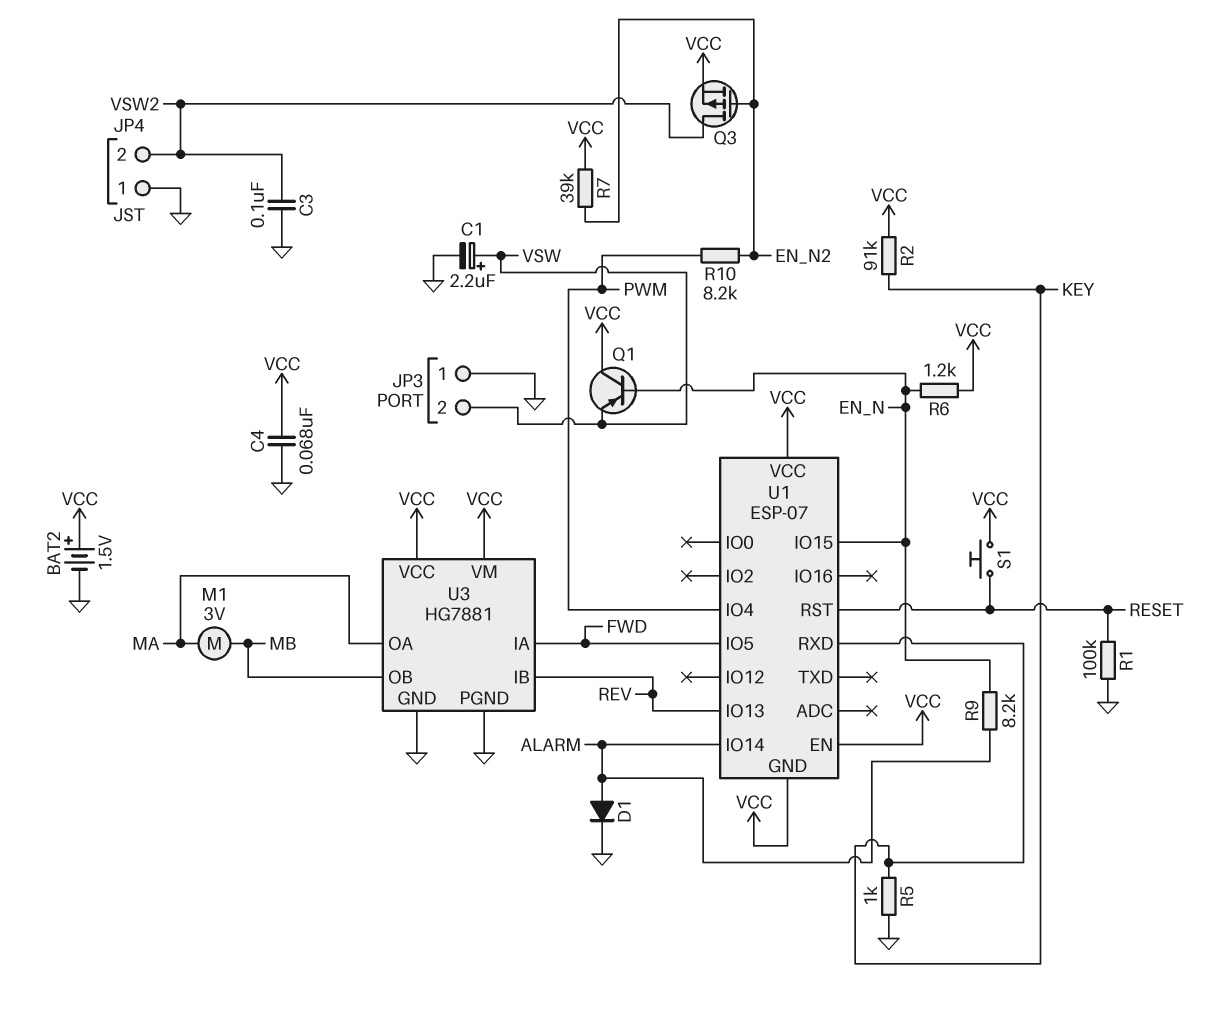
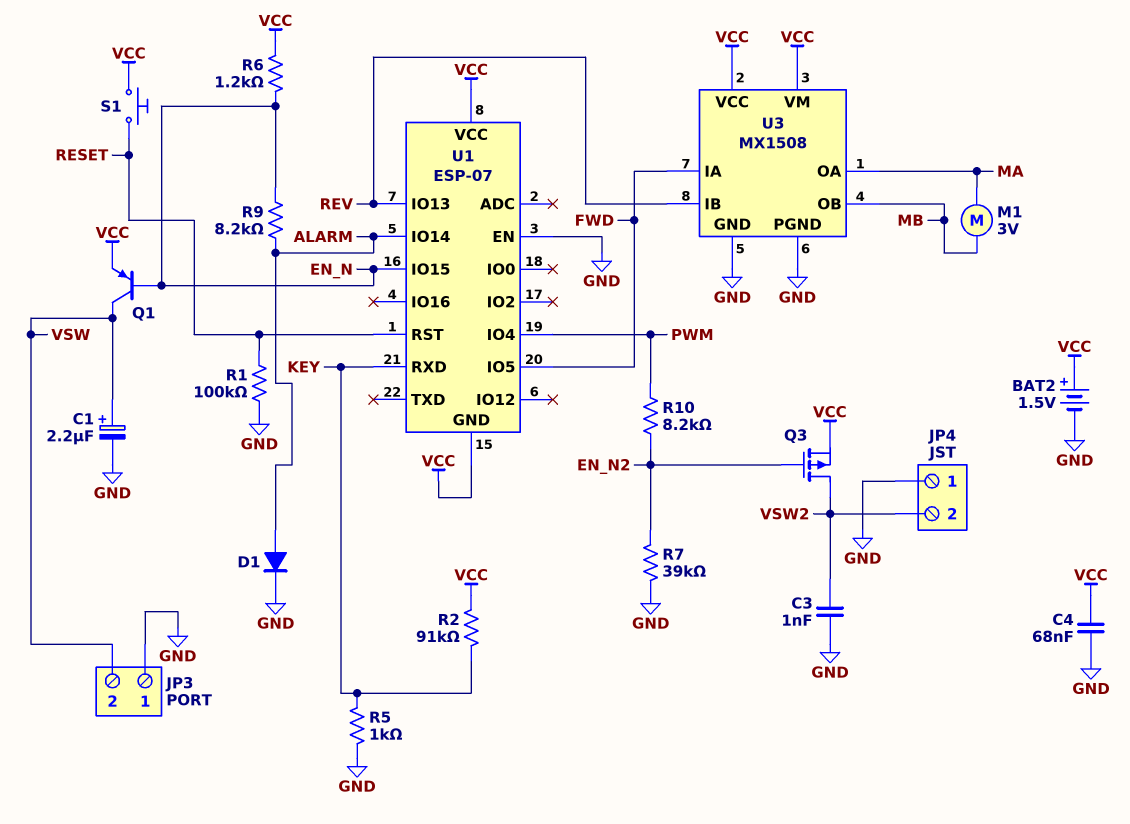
C3: 100nF (GND, VSW2) -> 1nF (GND, VSW2)
Q1: PNP (B EN_N, C VCC, E VSW) -> PNP (B EN_N, C VSW, E VCC)
R7: 39k (EN_N2, VCC) -> 39k (EN_N2, GND)
U1 pin EN: VCC -> GND
U3: HG7881 -> MX1508

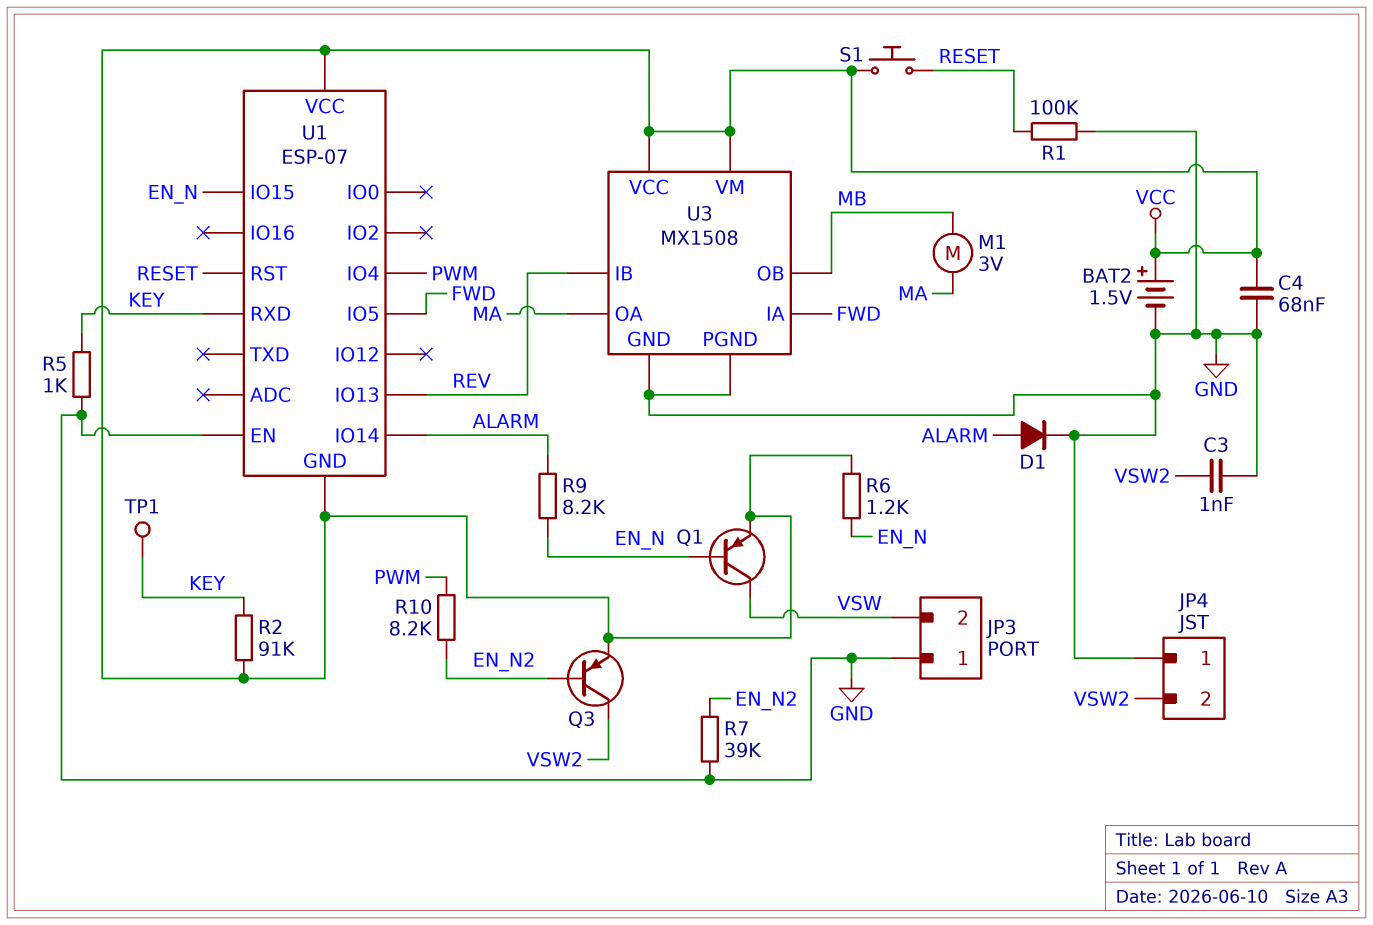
C1: 2.2uF (plus VSW, minus GND) -> none
Q3: PMOS (G EN_N2, D VSW2, S VCC) -> PNP (B EN_N2, C VSW2, E VCC)
TP1: none -> test point (KEY)

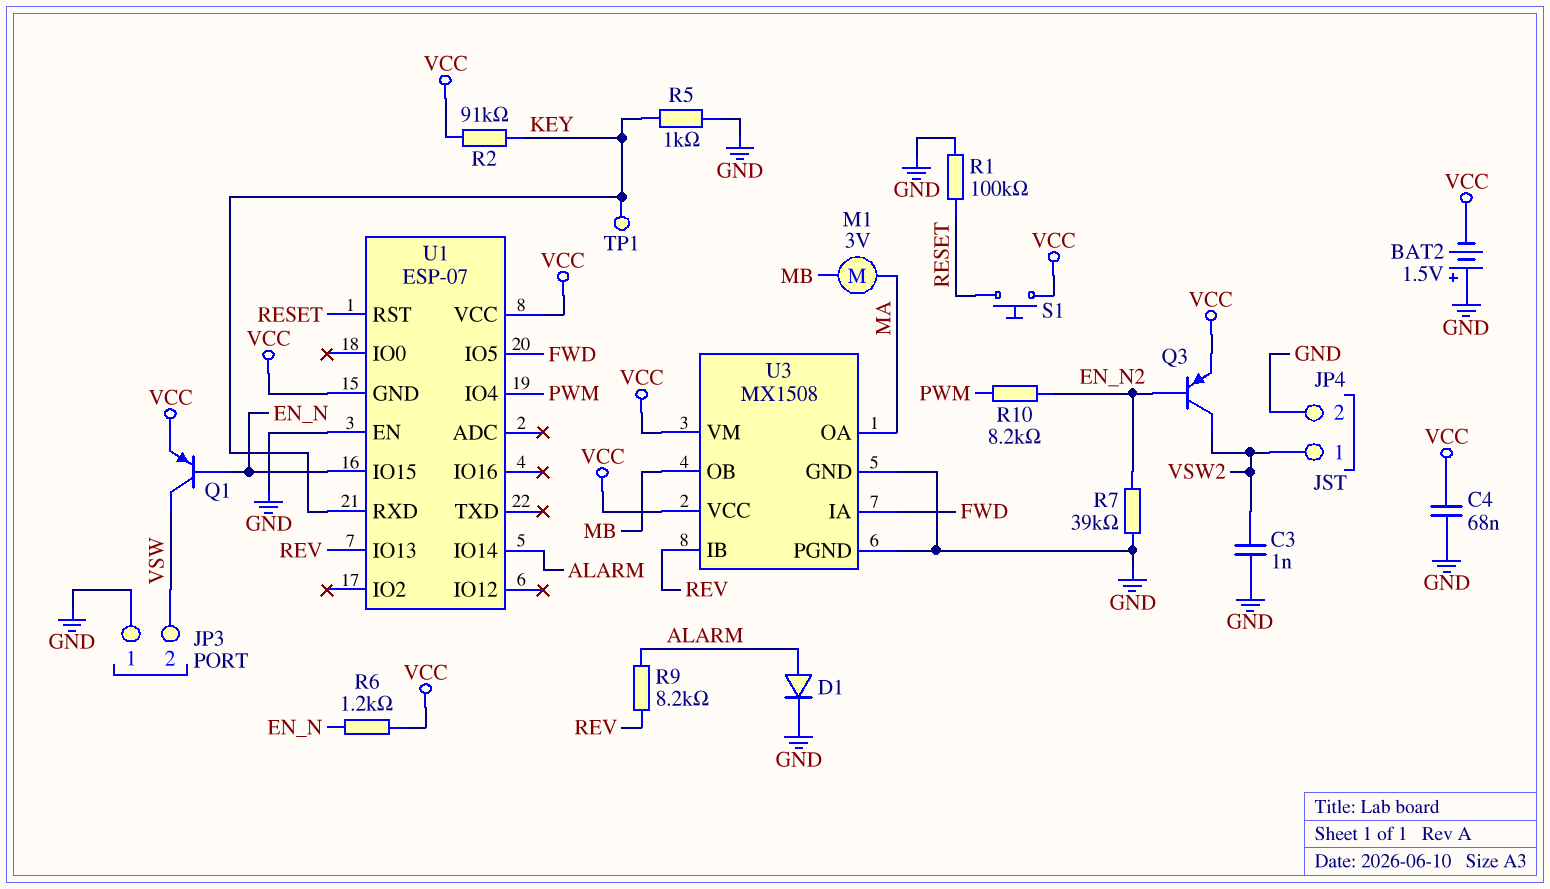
BAT2: 1.5V (plus VCC, minus GND) -> 1.5V (plus GND, minus VCC)
JP4 pin 1: GND -> VSW2
JP4 pin 2: VSW2 -> GND
R9: 8.2k (ALARM, EN_N) -> 8.2k (ALARM, REV)

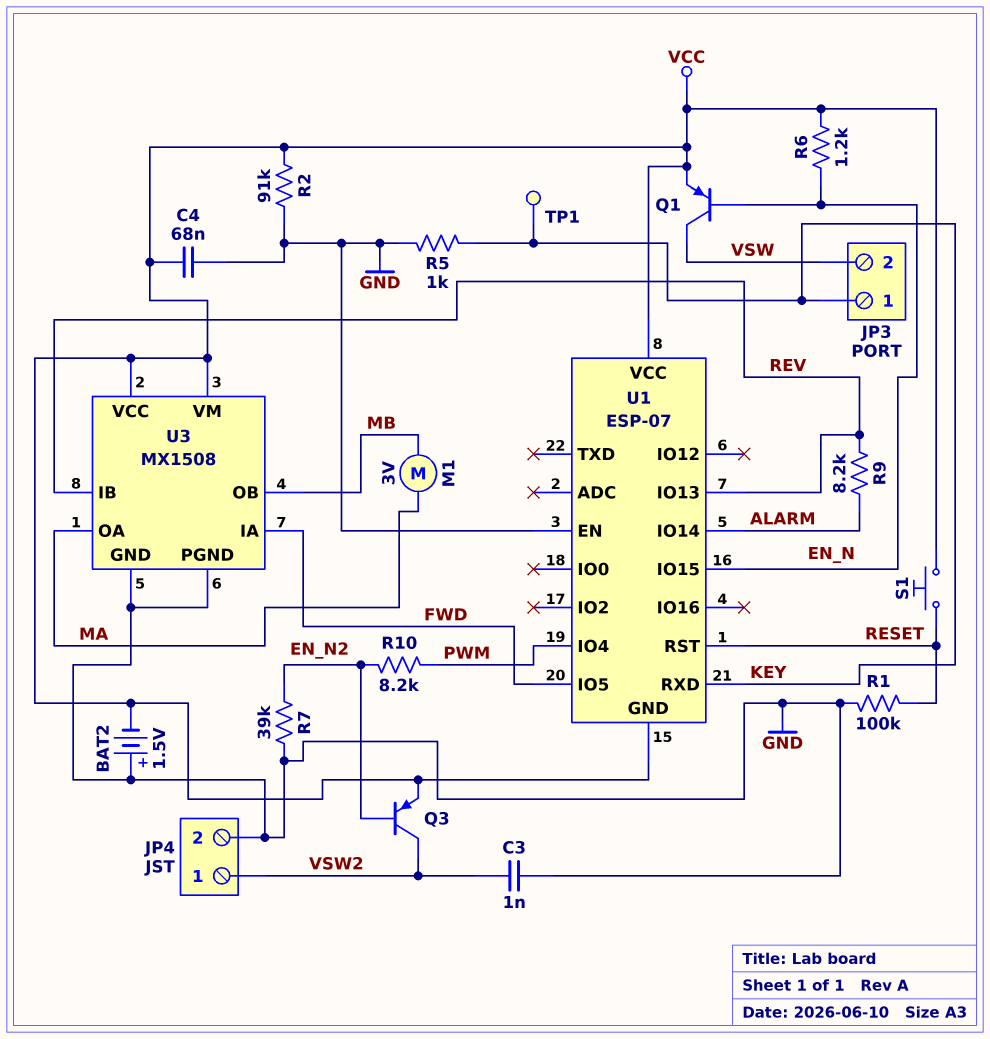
D1: diode (A ALARM, K GND) -> none
JP3 pin 1: GND -> KEY
R2: 91k (KEY, VCC) -> 91k (GND, VCC)

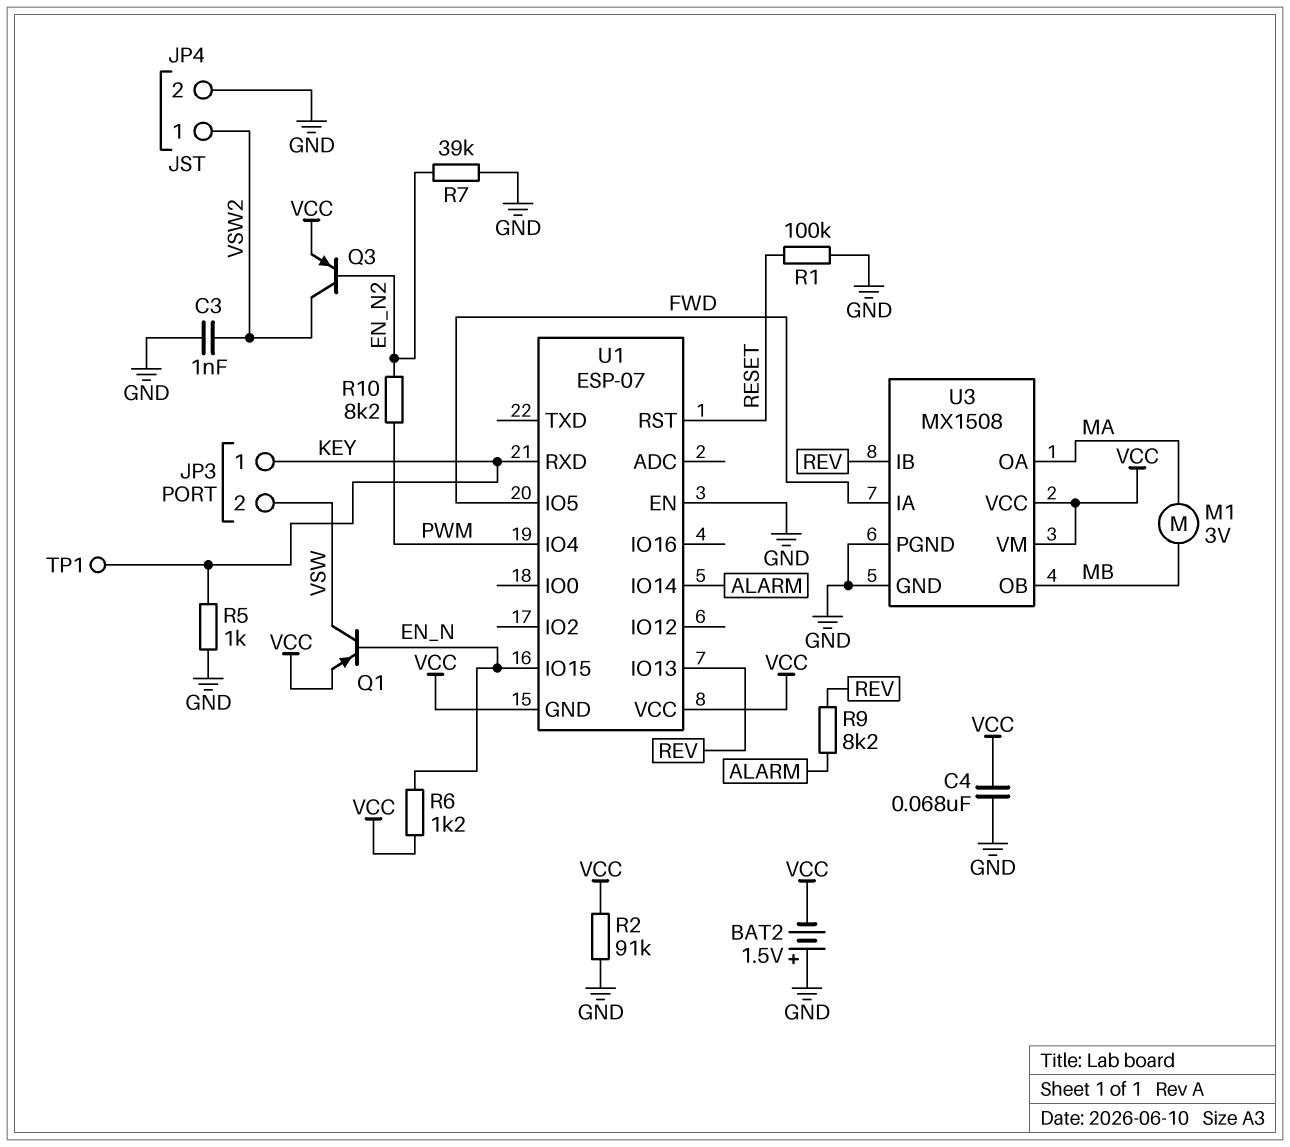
S1: button (RESET, VCC) -> none

